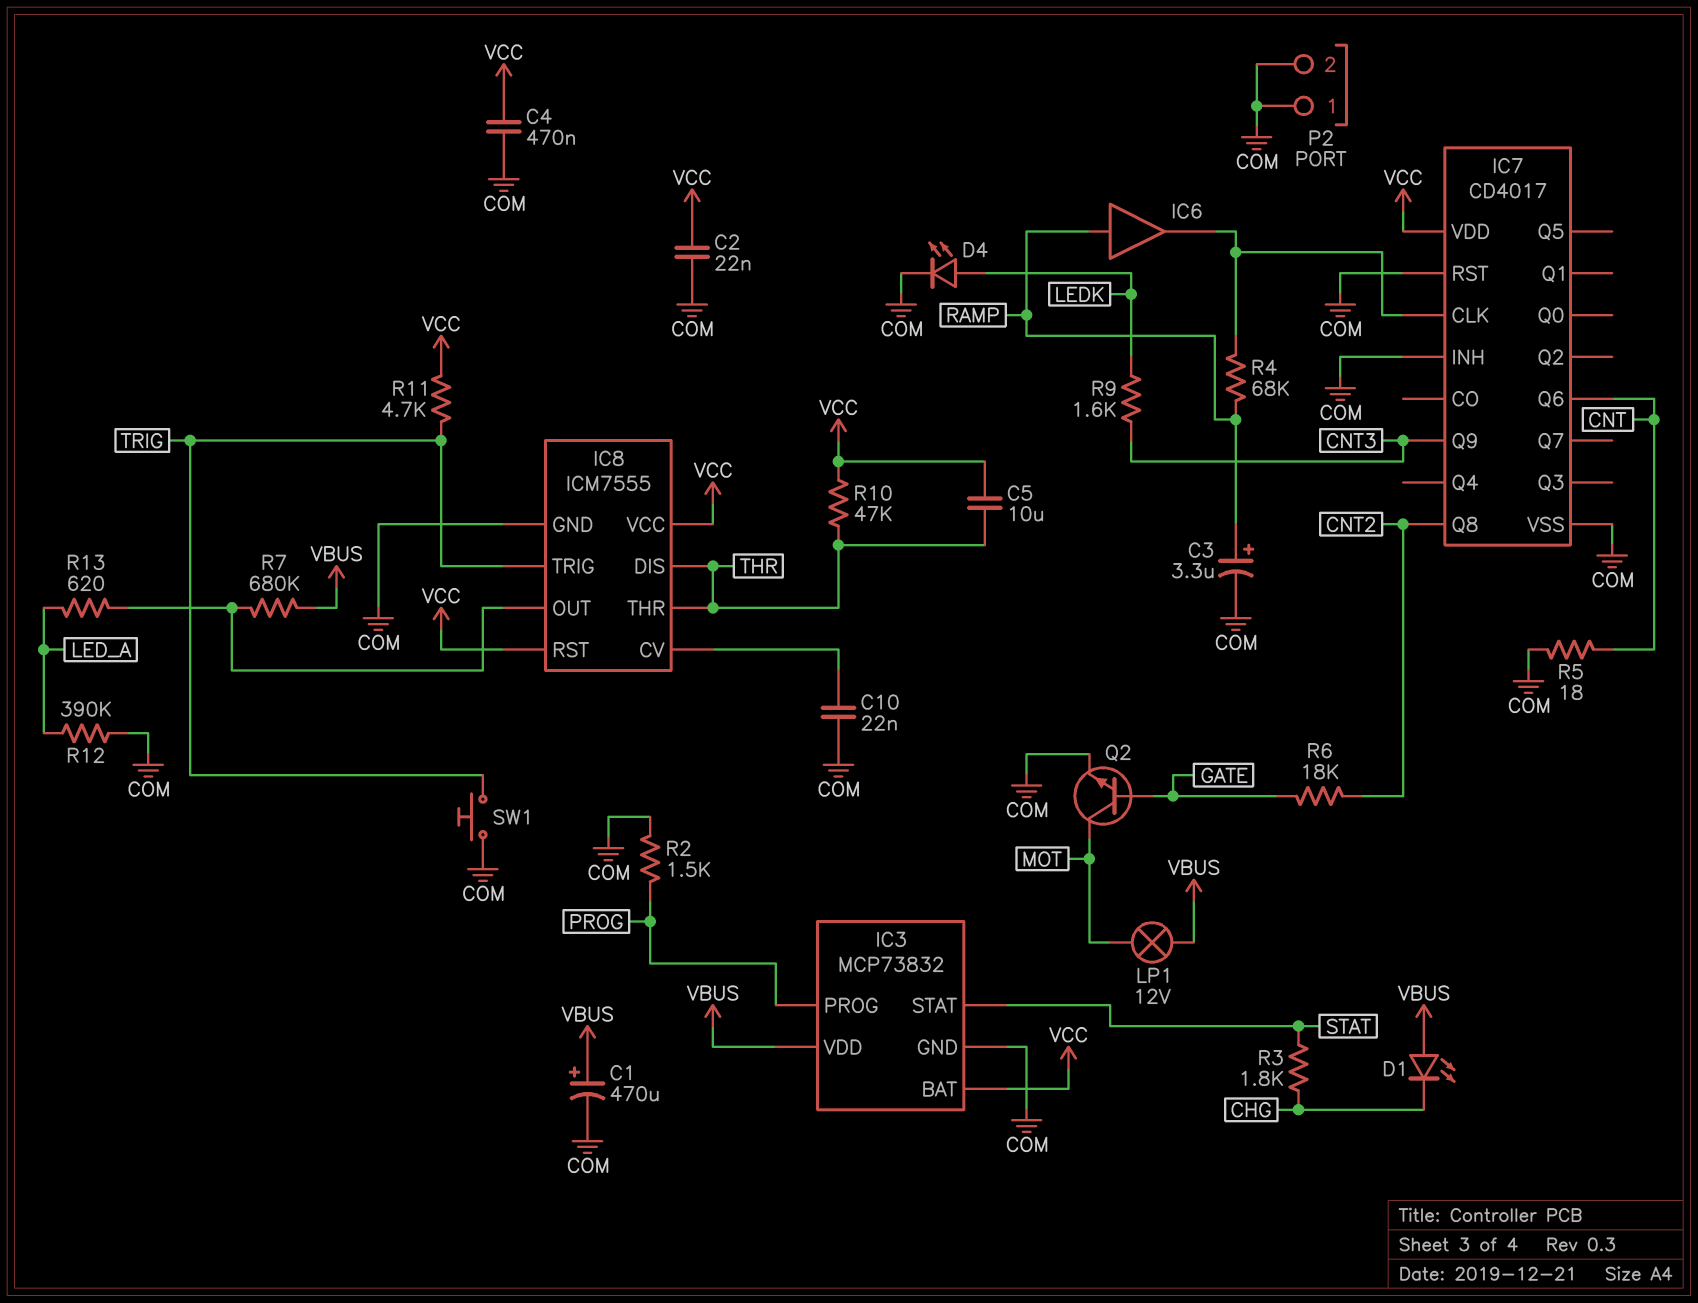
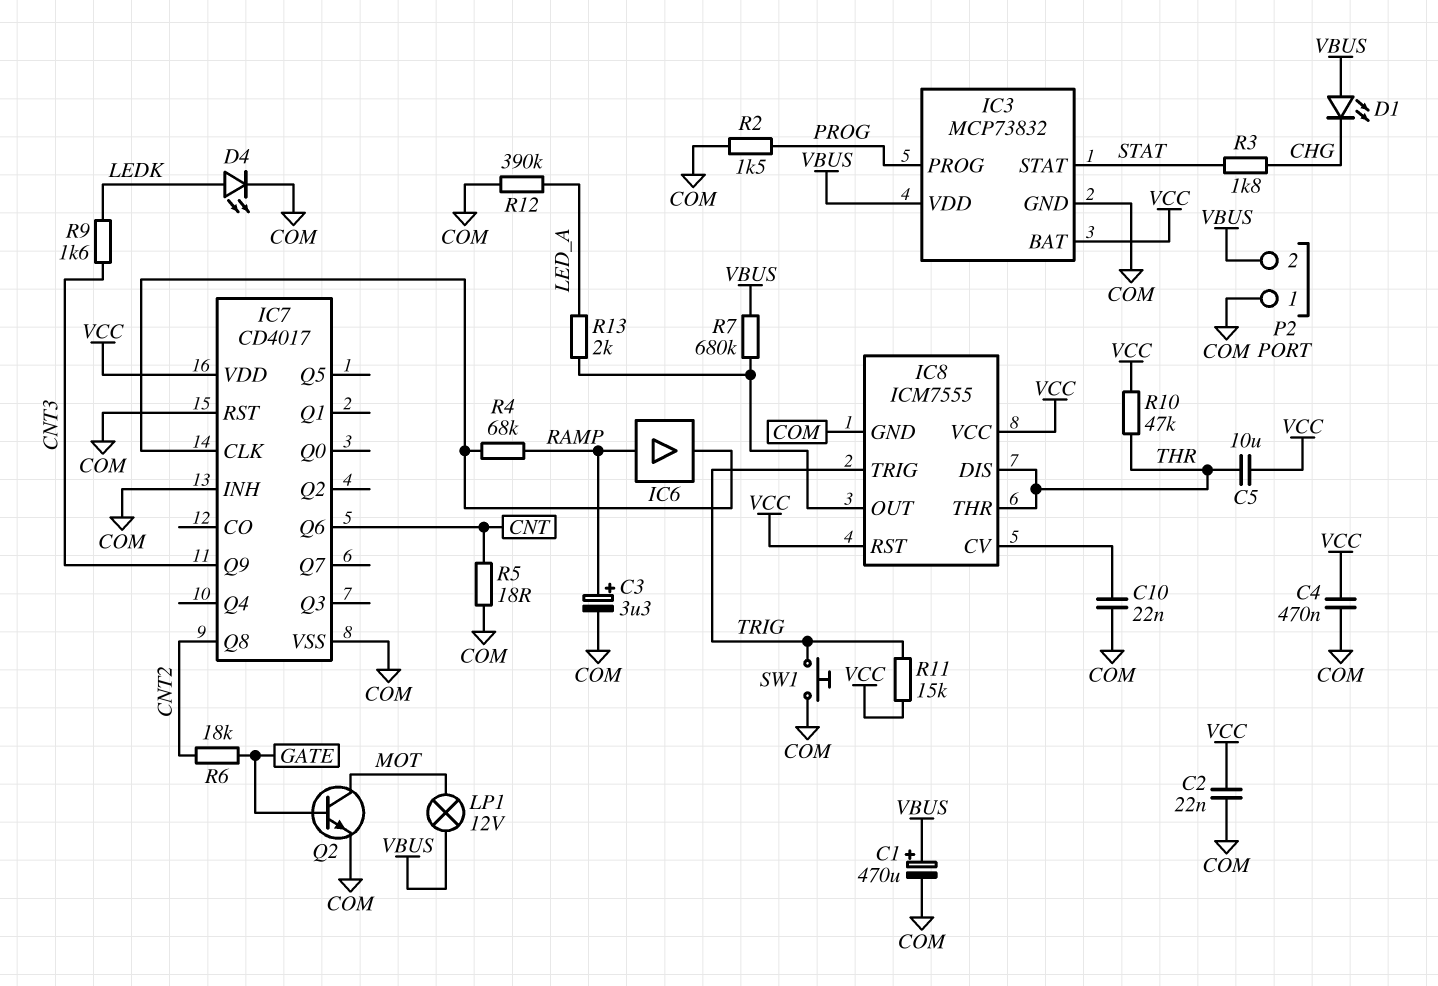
P2 pin 2: COM -> VBUS
R11: 4.7k (TRIG, VCC) -> 15k (TRIG, VCC)
R13: 620 (IC8/OUT, LED_A) -> 2k (IC8/OUT, LED_A)

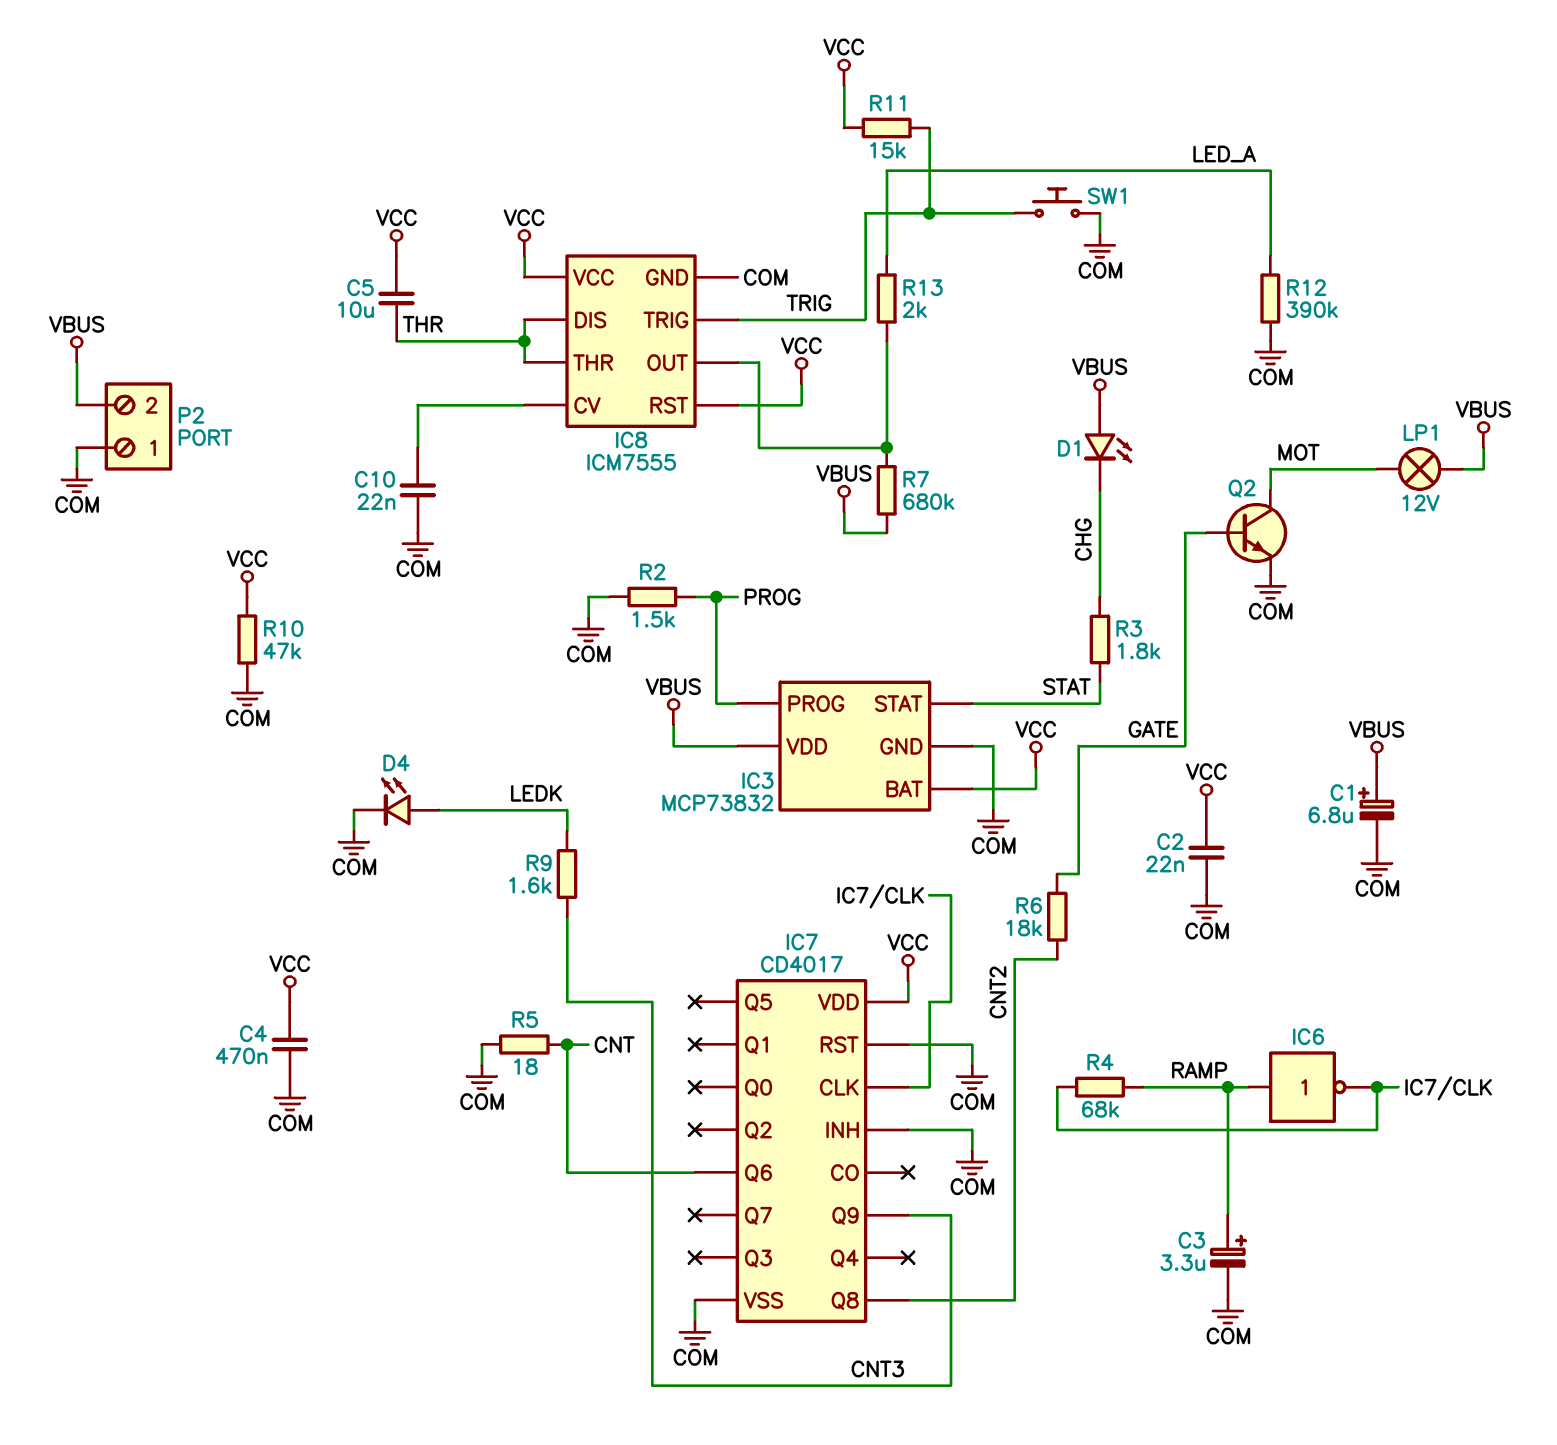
C1: 470uF (plus VBUS, minus COM) -> 6.8uF (plus VBUS, minus COM)
IC6: buffer (in RAMP, out IC7/CLK) -> NOT (in RAMP, out IC7/CLK)
R10: 47k (THR, VCC) -> 47k (COM, VCC)

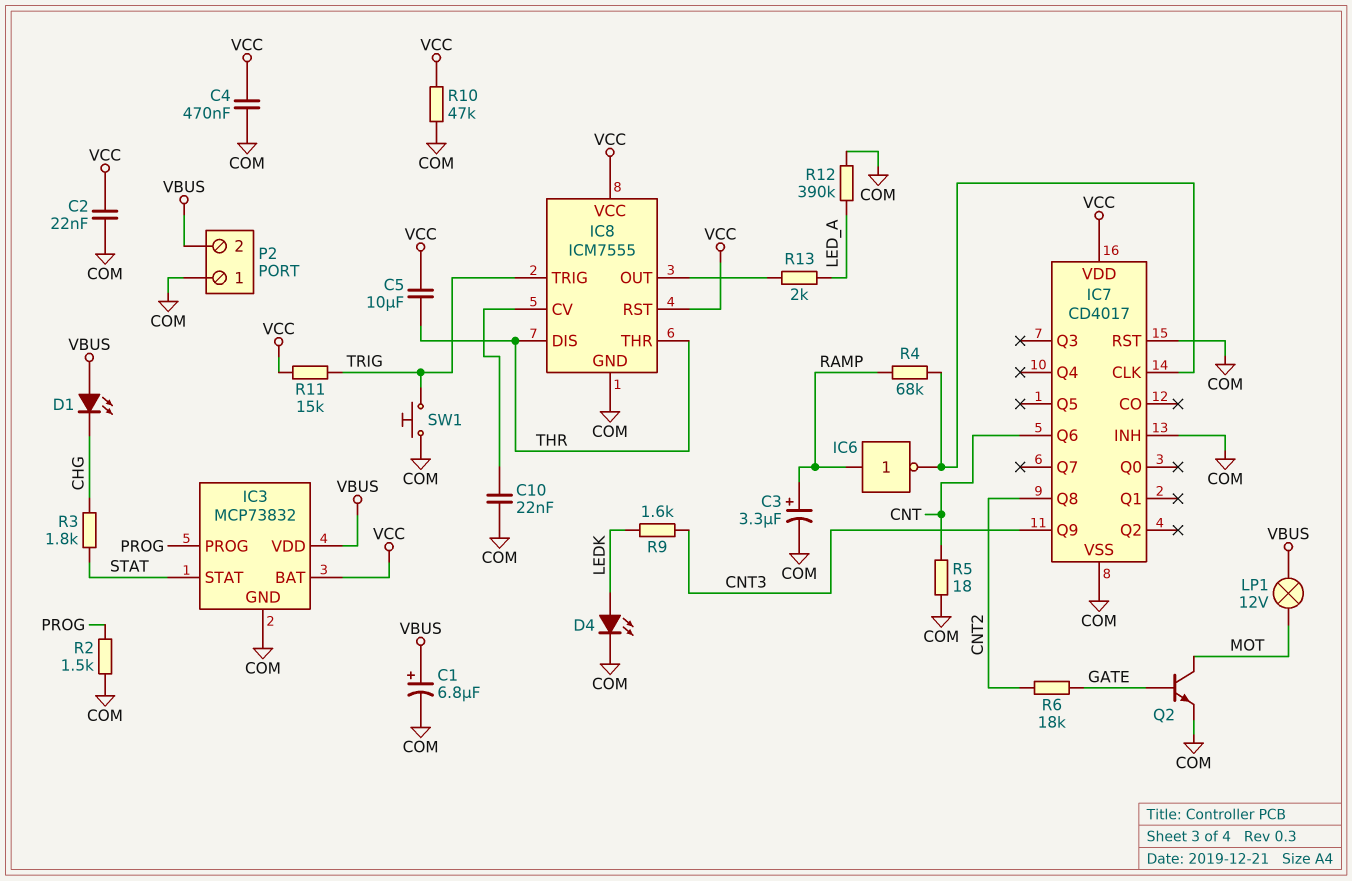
R7: 680k (IC8/OUT, VBUS) -> none

